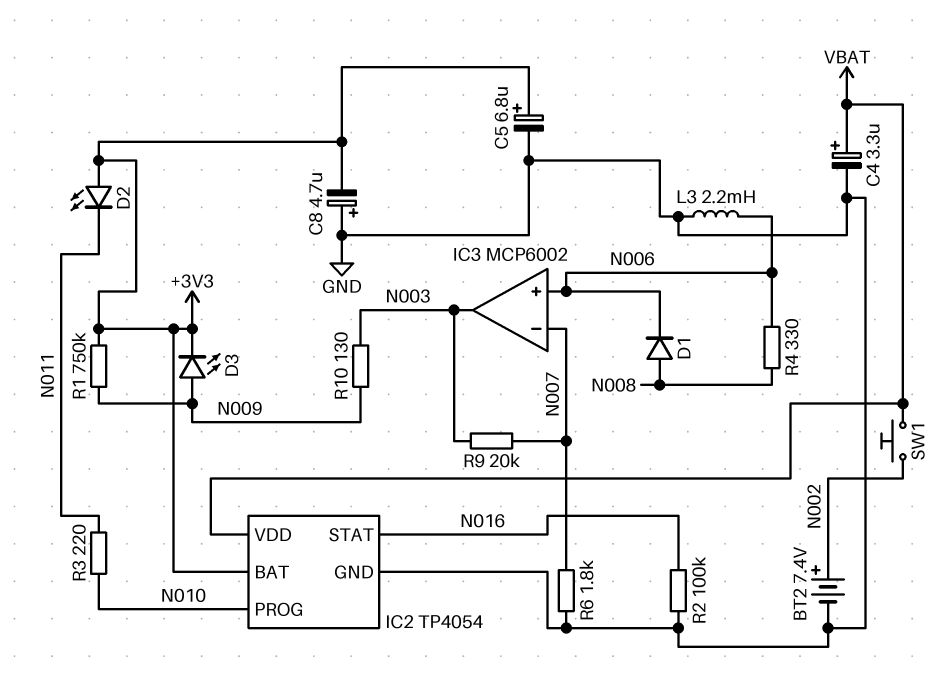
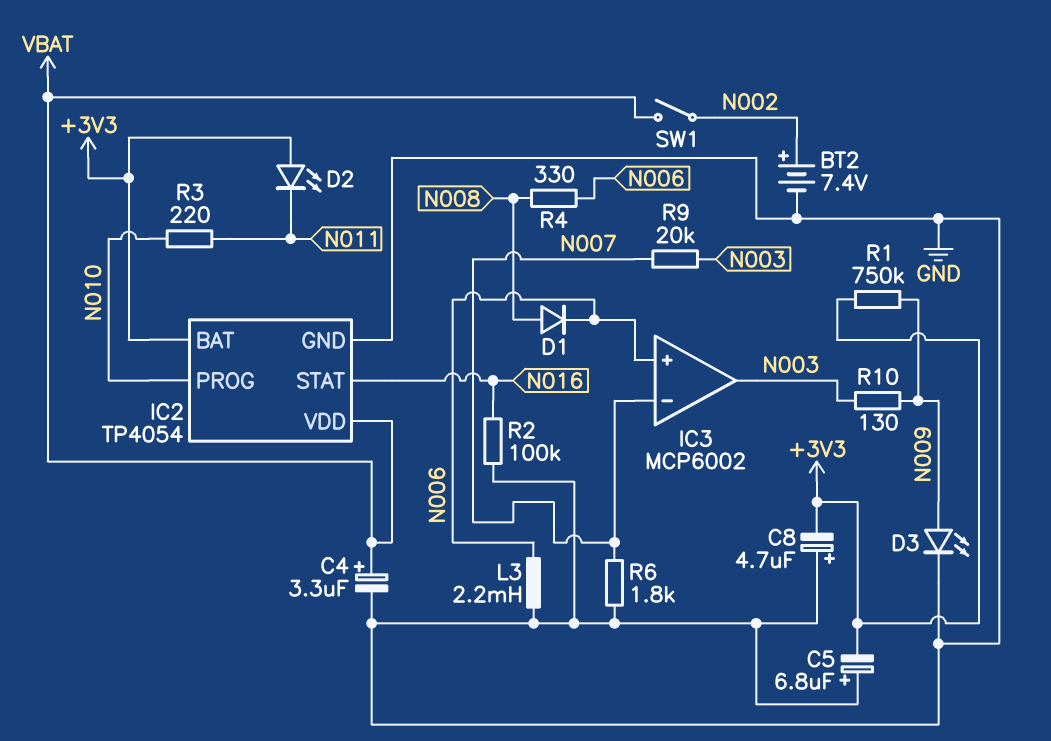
C5: 6.8uF (plus +3V3, minus GND) -> 6.8uF (plus GND, minus +3V3)
D3: LED (A N009, K +3V3) -> LED (A N009, K GND)
SW1: button (N002, VBAT) -> switch (N002, VBAT)

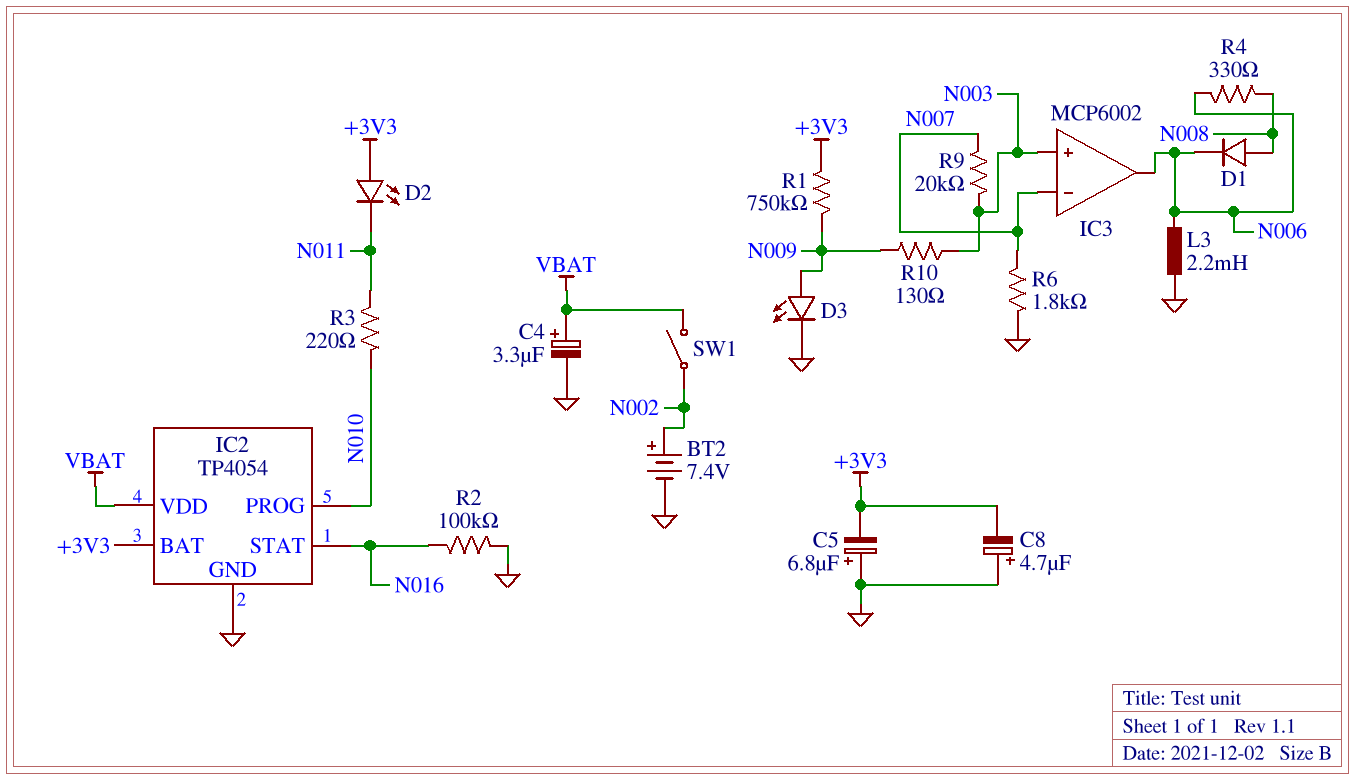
IC3 pin in+: N006 -> N003
IC3 pin out: N003 -> N006

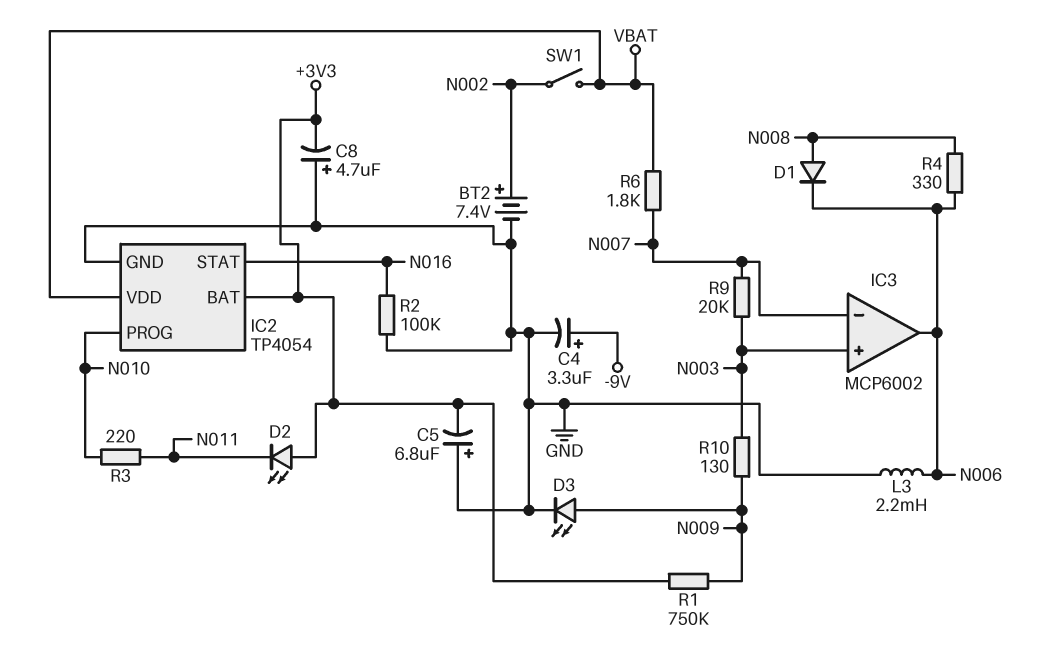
C4: 3.3uF (plus VBAT, minus GND) -> 3.3uF (plus -9V, minus GND)
R6: 1.8k (GND, N007) -> 1.8k (N007, VBAT)

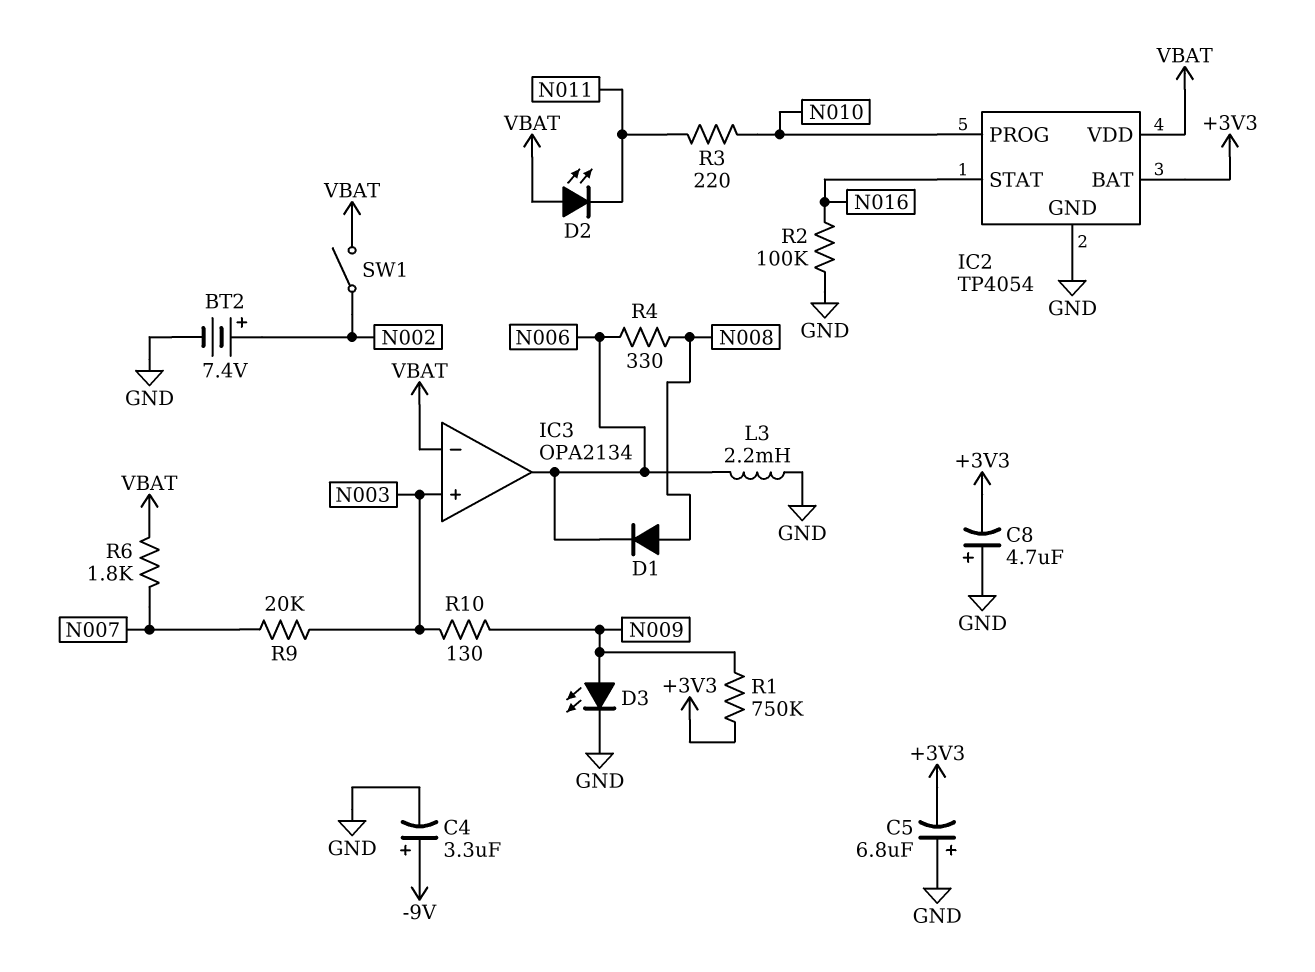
D2: LED (A +3V3, K N011) -> LED (A VBAT, K N011)
IC3: MCP6002 -> OPA2134
IC3 pin in-: N007 -> VBAT

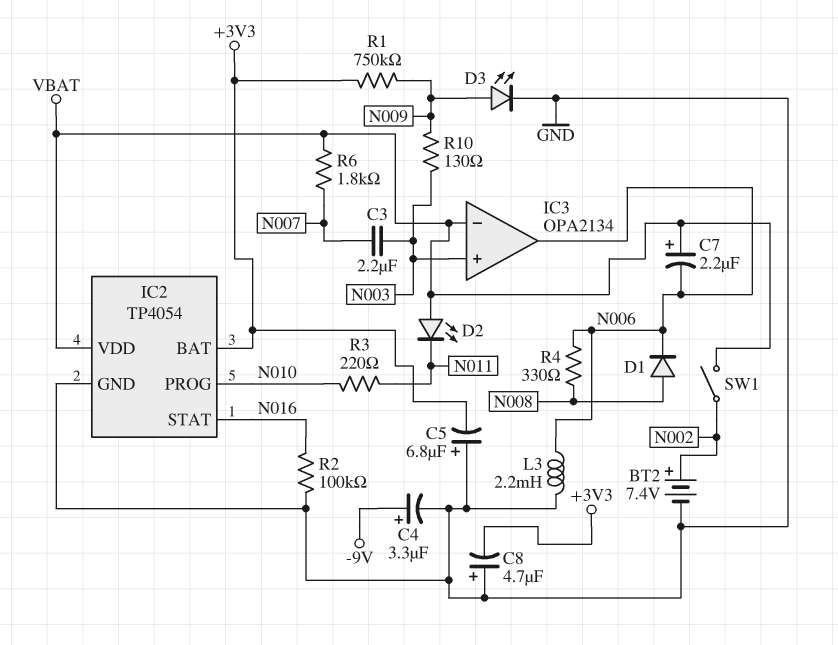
C3: none -> 2.2uF (N003, N007)
C7: none -> 2.2uF (plus VBAT, minus N006)
R9: 20k (N003, N007) -> none

